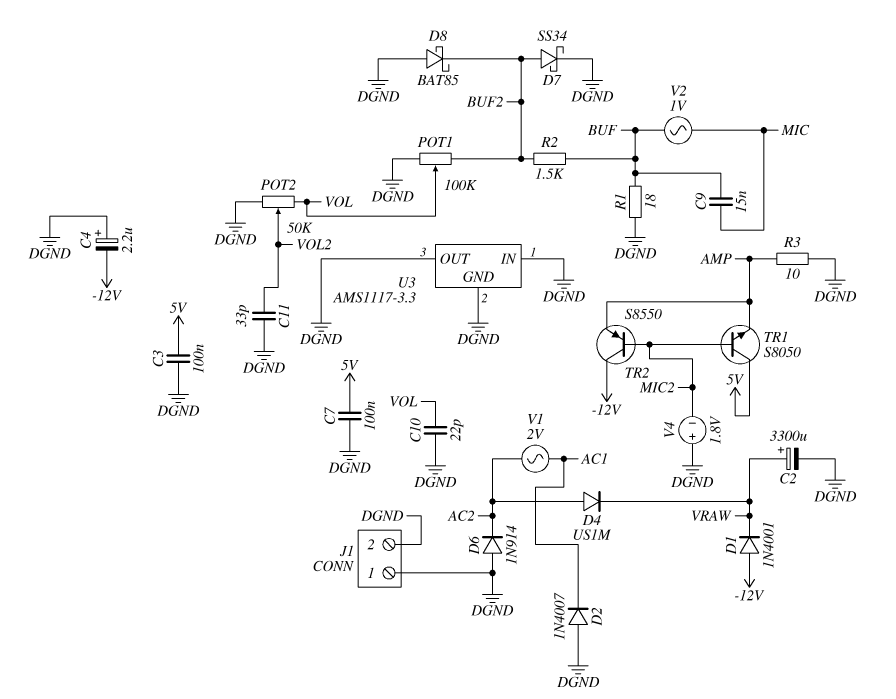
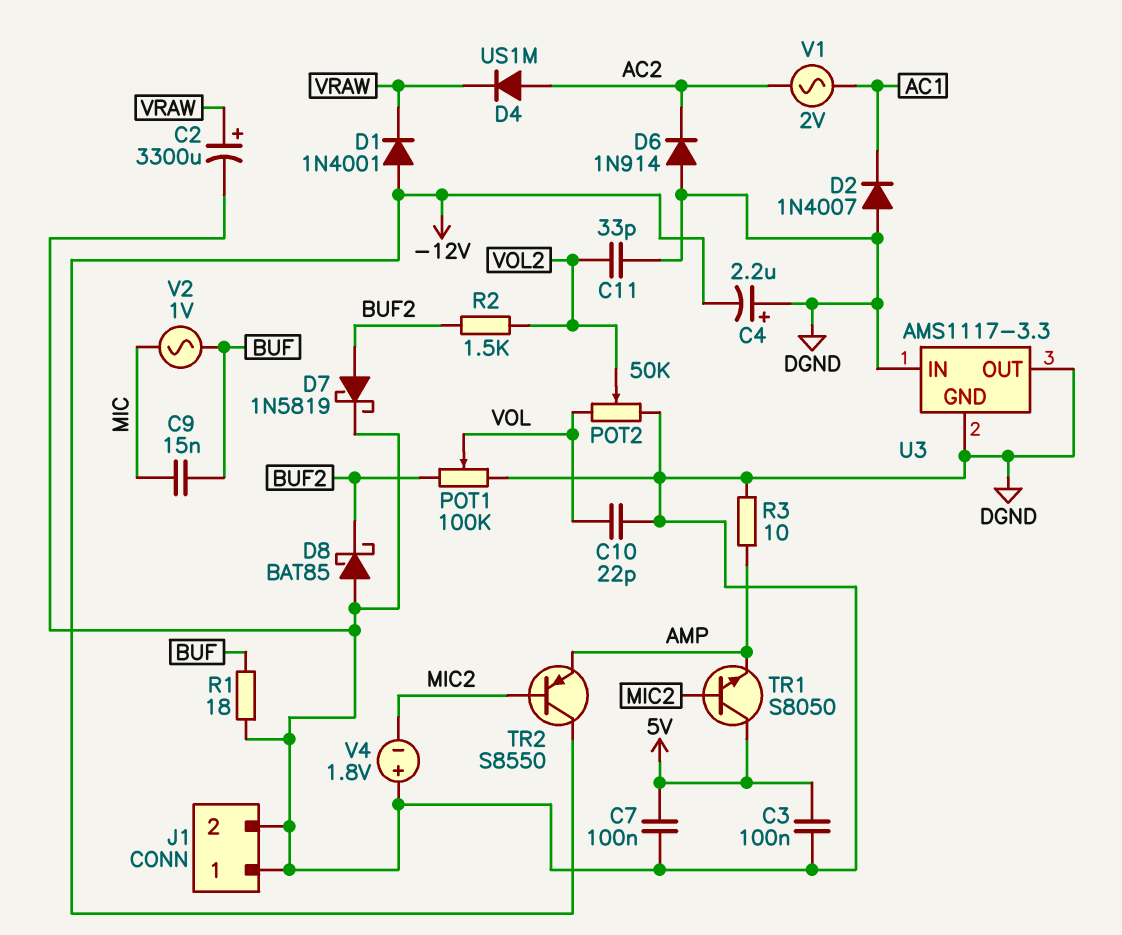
D7: schottky SS34 (A BUF2, K DGND) -> schottky 1N5819 (A BUF2, K DGND)
R2: 1.5k (BUF, BUF2) -> 1.5k (BUF2, VOL2)

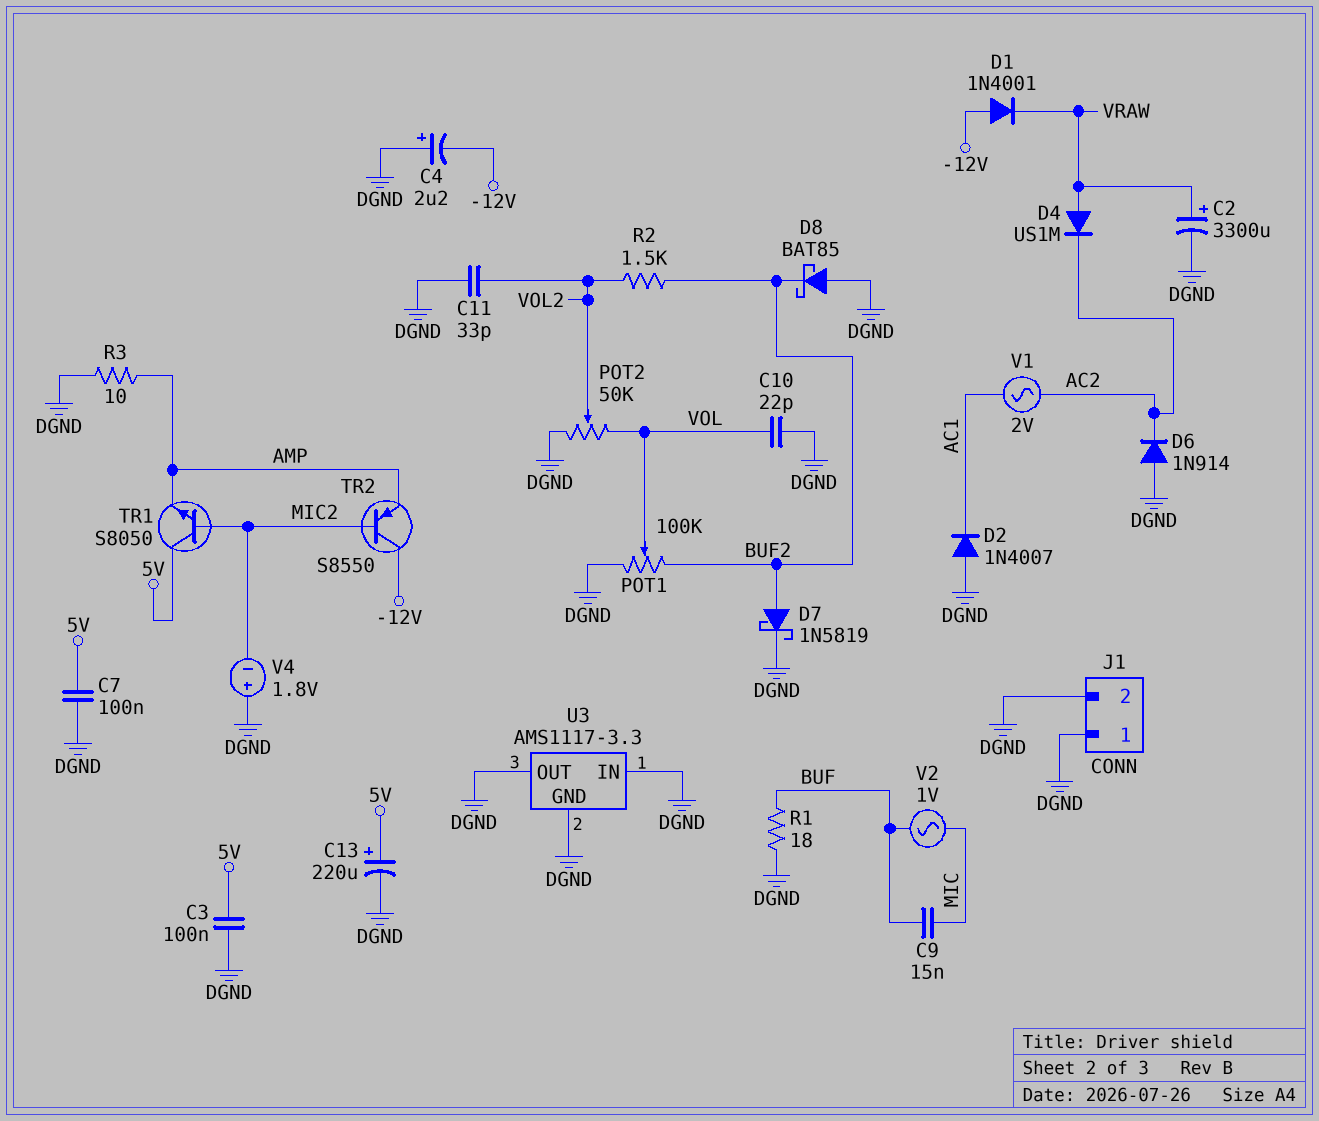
C13: none -> 220uF (plus 5V, minus DGND)
D4: diode US1M (A AC2, K VRAW) -> diode US1M (A VRAW, K AC2)

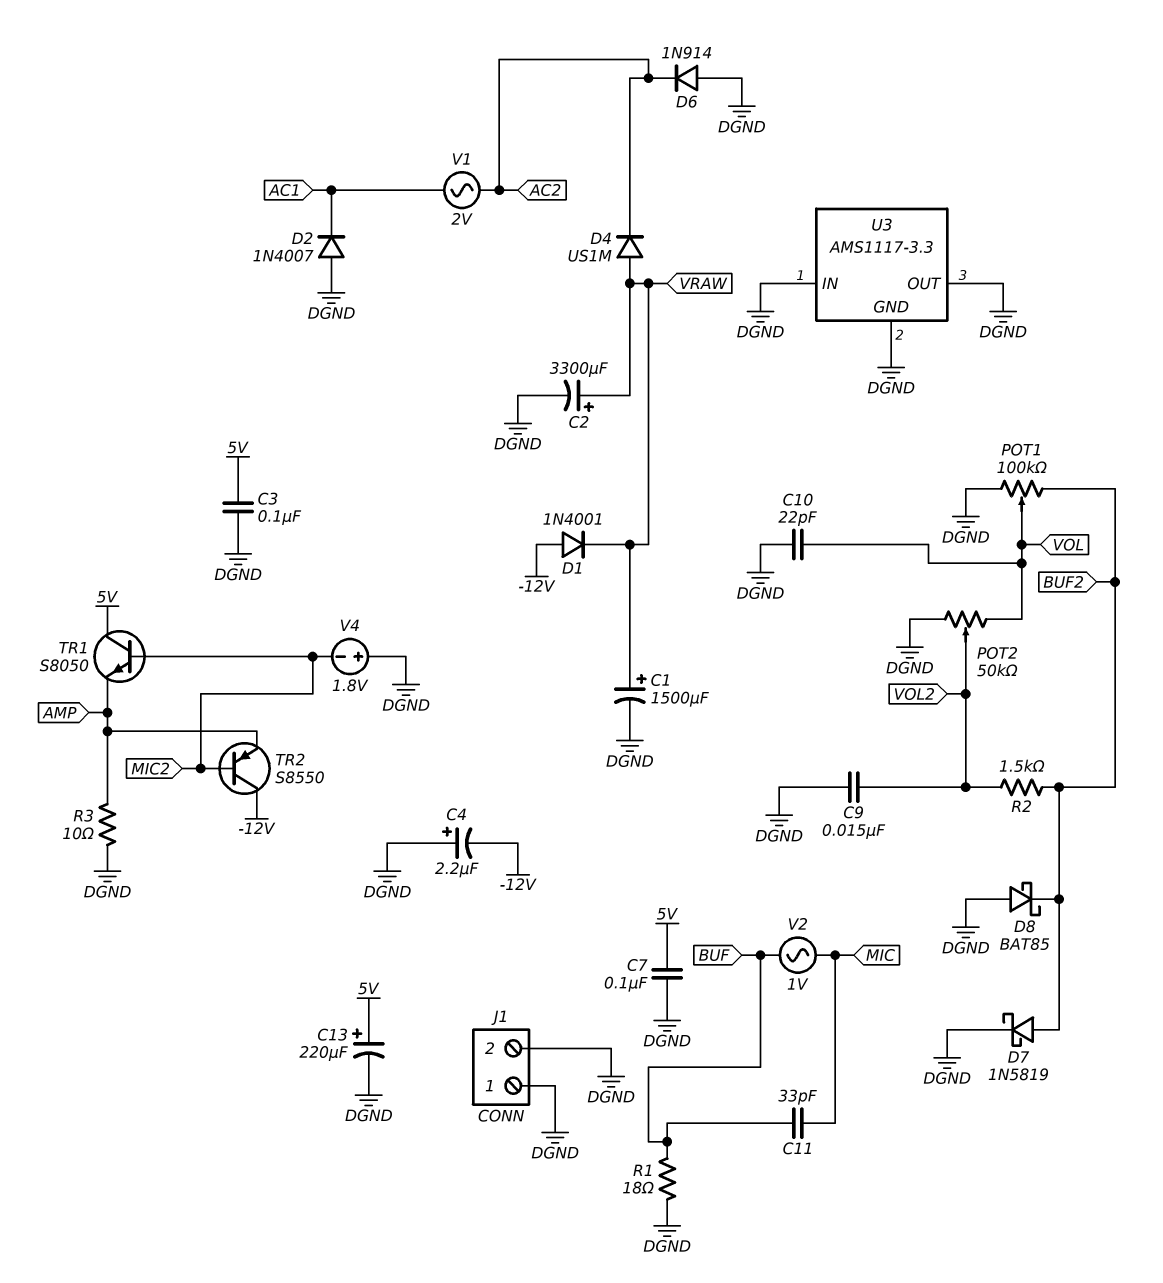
C1: none -> 1500uF (plus VRAW, minus DGND)
C9: 15nF (BUF, MIC) -> 15nF (DGND, VOL2)
C11: 33pF (DGND, VOL2) -> 33pF (BUF, MIC)

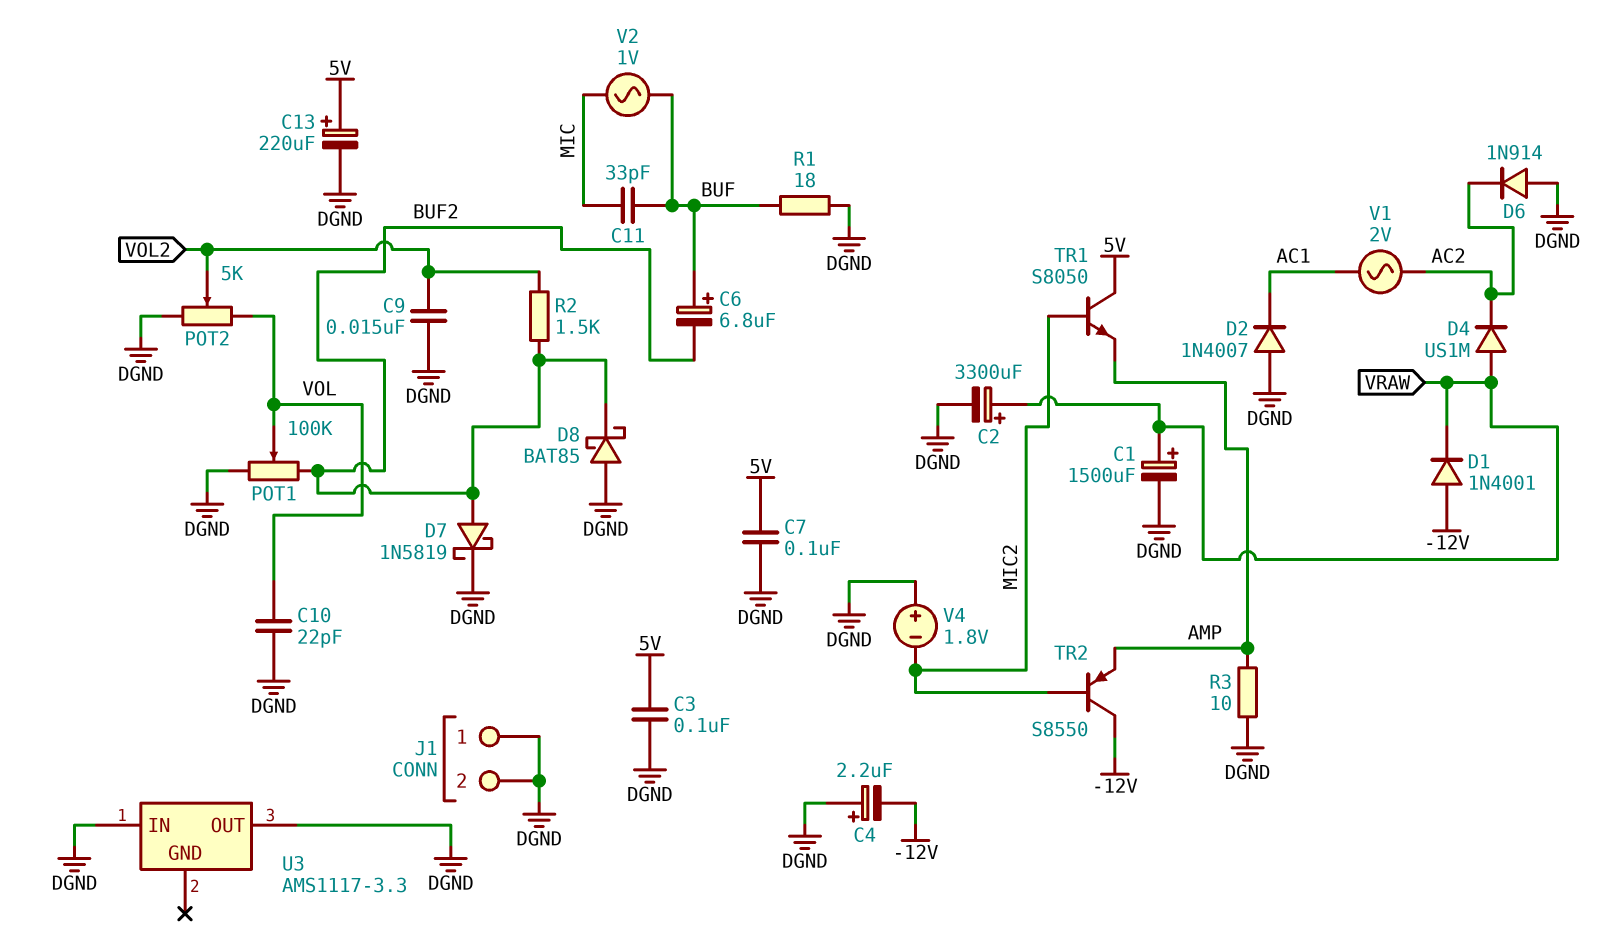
C6: none -> 6.8uF (plus BUF, minus BUF2)
POT2: 50k (DGND, VOL, wiper VOL2) -> 5k (DGND, VOL, wiper VOL2)
U3 pin GND: DGND -> none

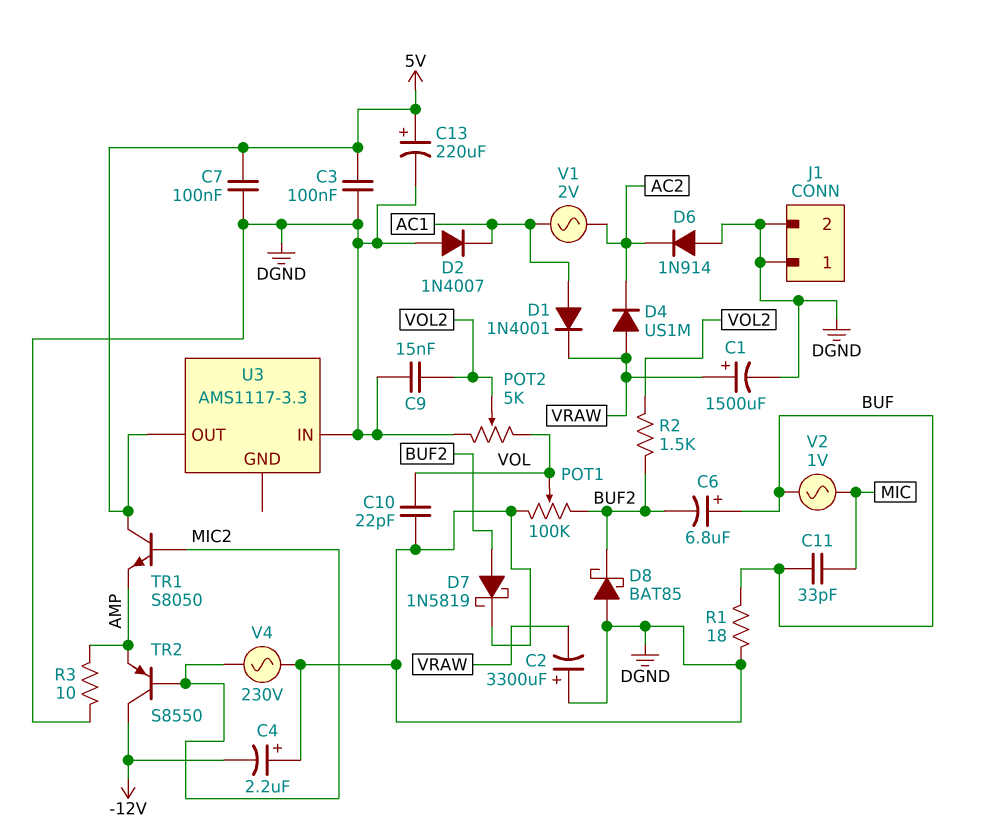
C2: 3300uF (plus VRAW, minus DGND) -> 3300uF (plus DGND, minus VRAW)
D1: diode 1N4001 (A -12V, K VRAW) -> diode 1N4001 (A AC1, K VRAW)
U3 pin OUT: DGND -> 5V
V4: 1.8V (plus DGND, minus MIC2) -> AC 230V (DGND, MIC2)

